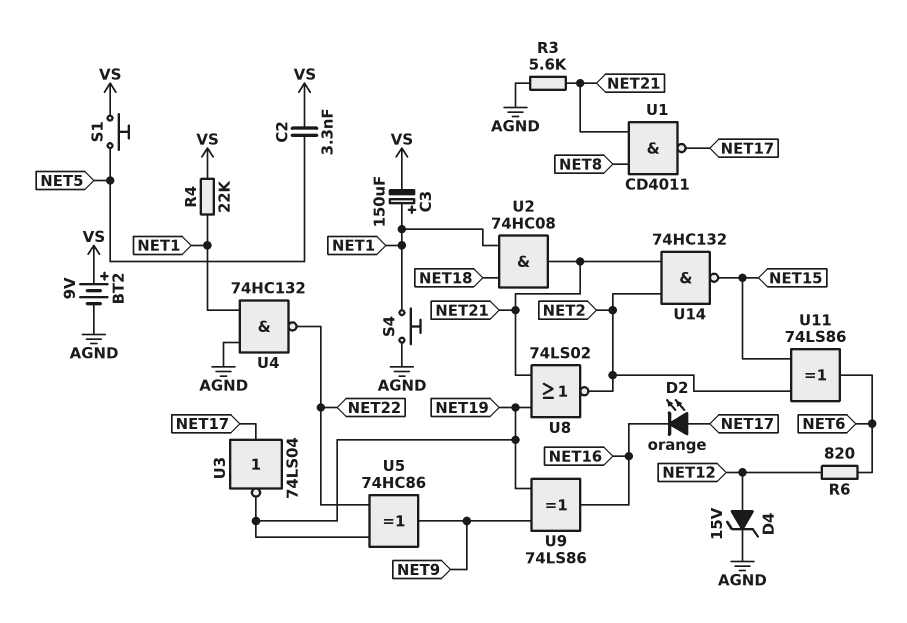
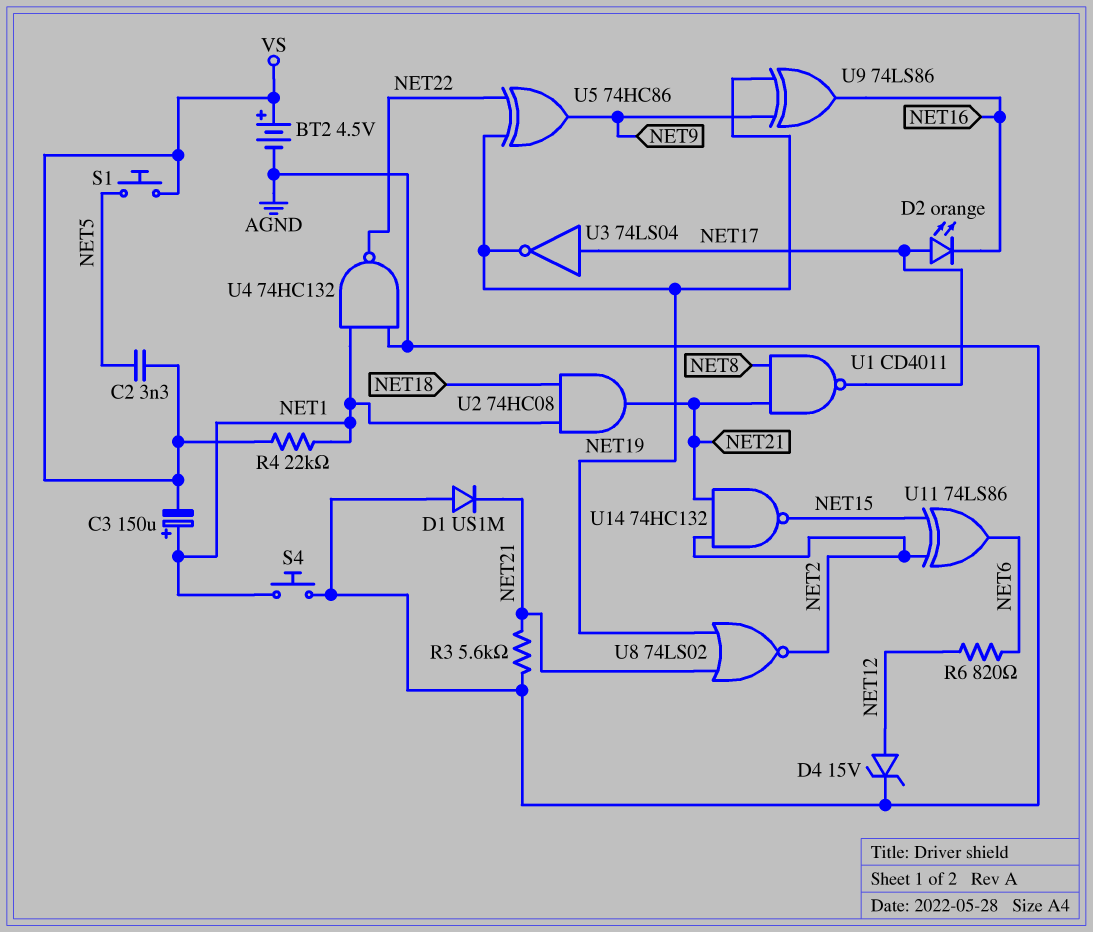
BT2: 9V (plus VS, minus AGND) -> 4.5V (plus VS, minus AGND)
D1: none -> diode US1M (A AGND, K NET21)

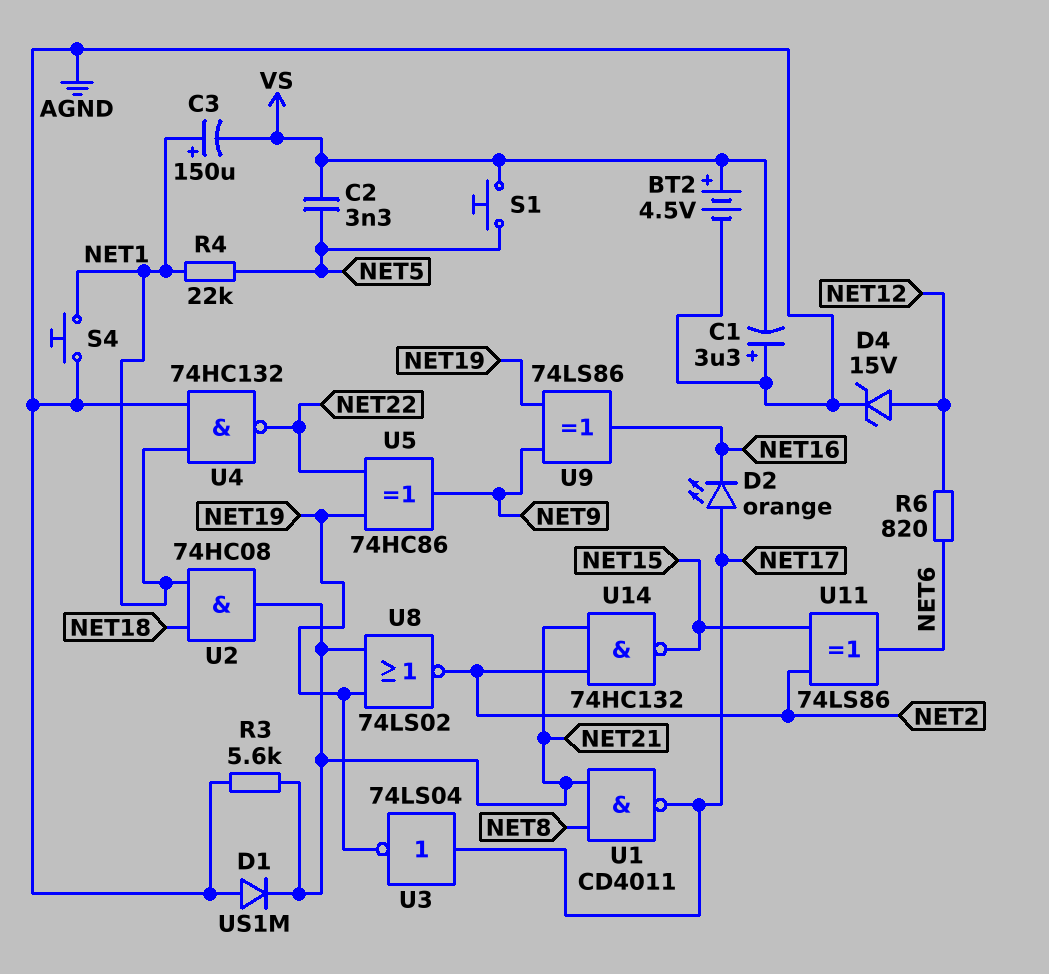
C1: none -> 3.3uF (plus AGND, minus VS)
R4: 22k (NET1, VS) -> 22k (NET1, NET5)

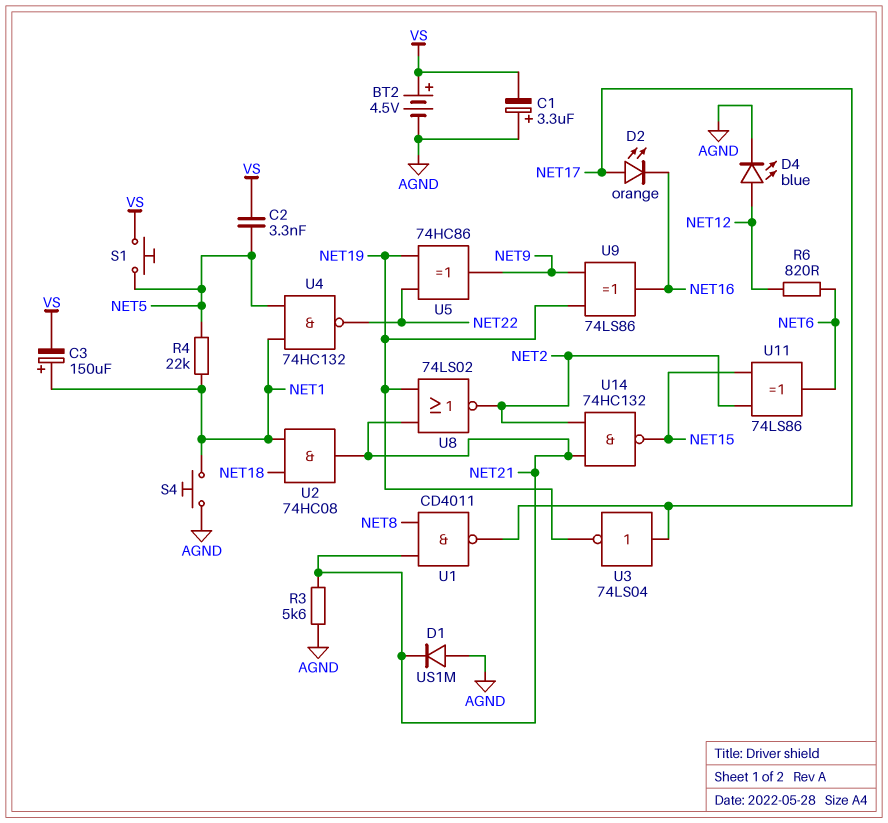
D4: zener 15V (A NET12, K AGND) -> LED blue (A NET12, K AGND)
U4: NAND 74HC132 (in AGND, in NET1, out NET22) -> NAND 74HC132 (in NET1, in NET5, out NET22)

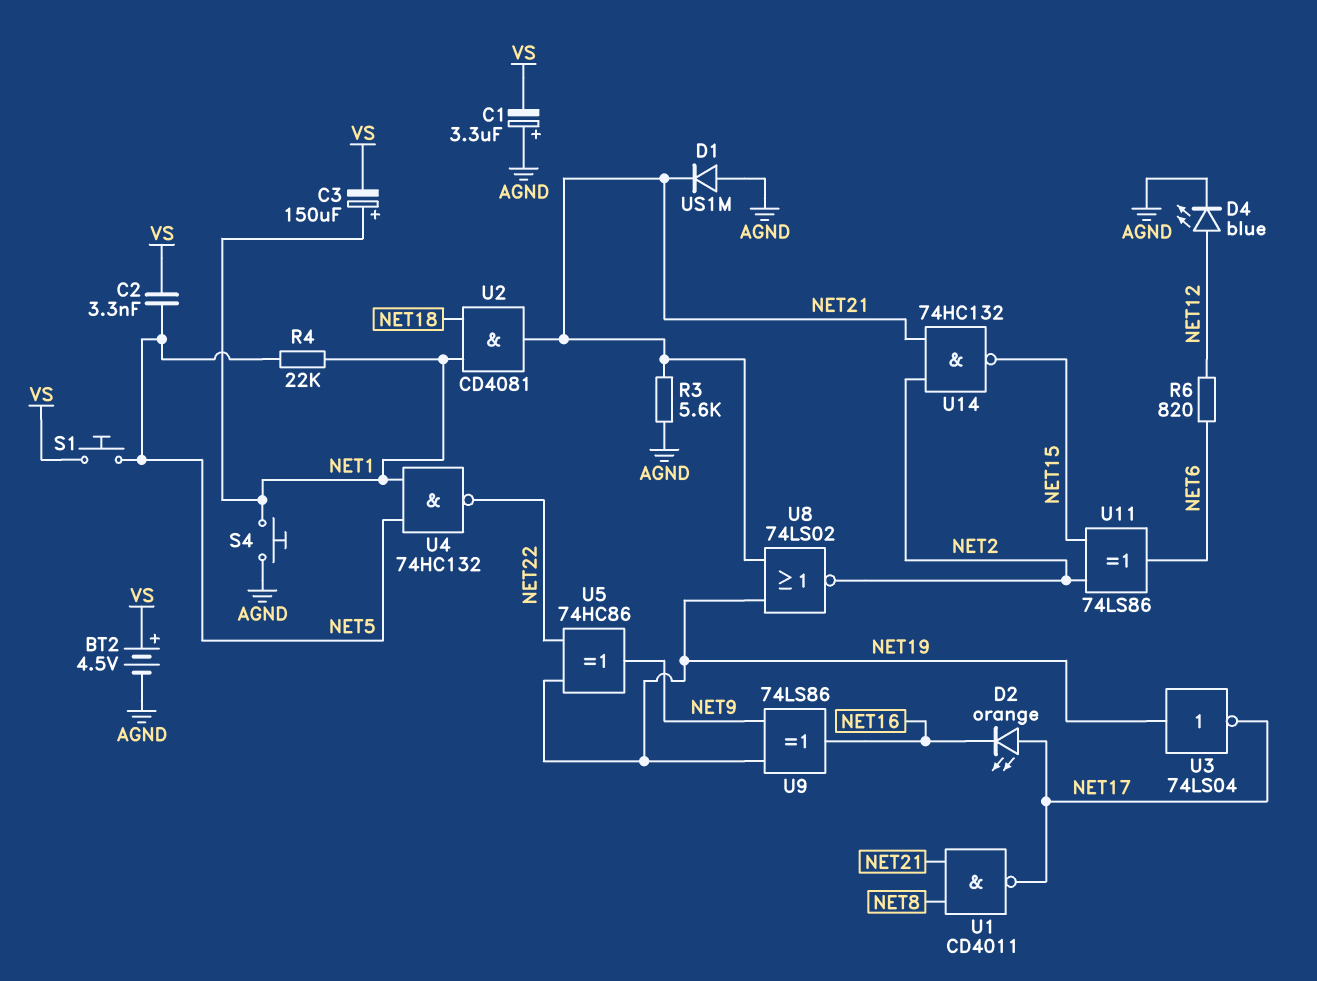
U2: AND 74HC08 (in NET1, in NET18, out NET21) -> AND CD4081 (in NET1, in NET18, out NET21)
U3: NOT 74LS04 (in NET17, out NET19) -> NOT 74LS04 (in NET19, out NET17)

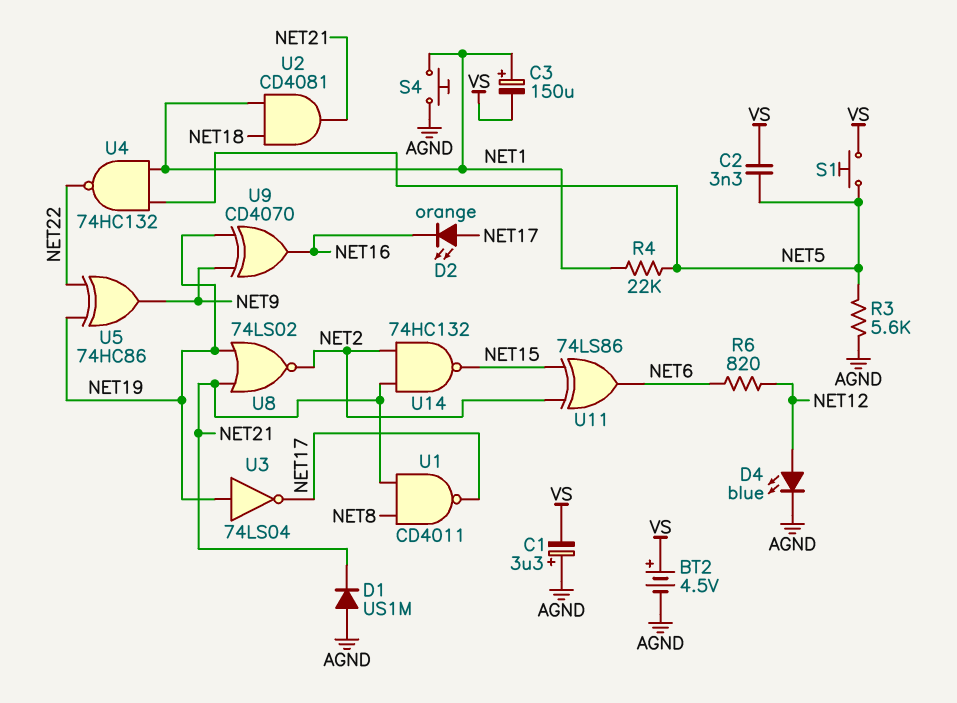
R3: 5.6k (AGND, NET21) -> 5.6k (AGND, NET5)
U9: XOR 74LS86 (in NET9, in NET19, out NET16) -> XOR CD4070 (in NET9, in NET19, out NET16)

